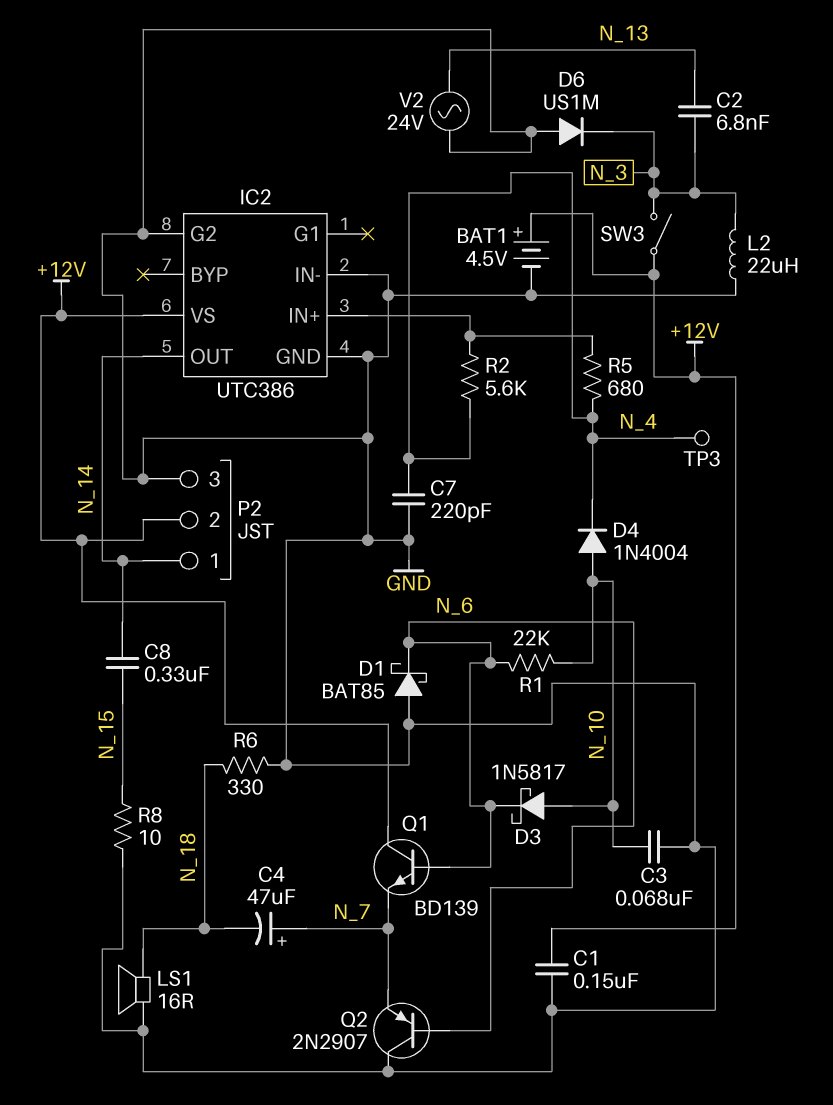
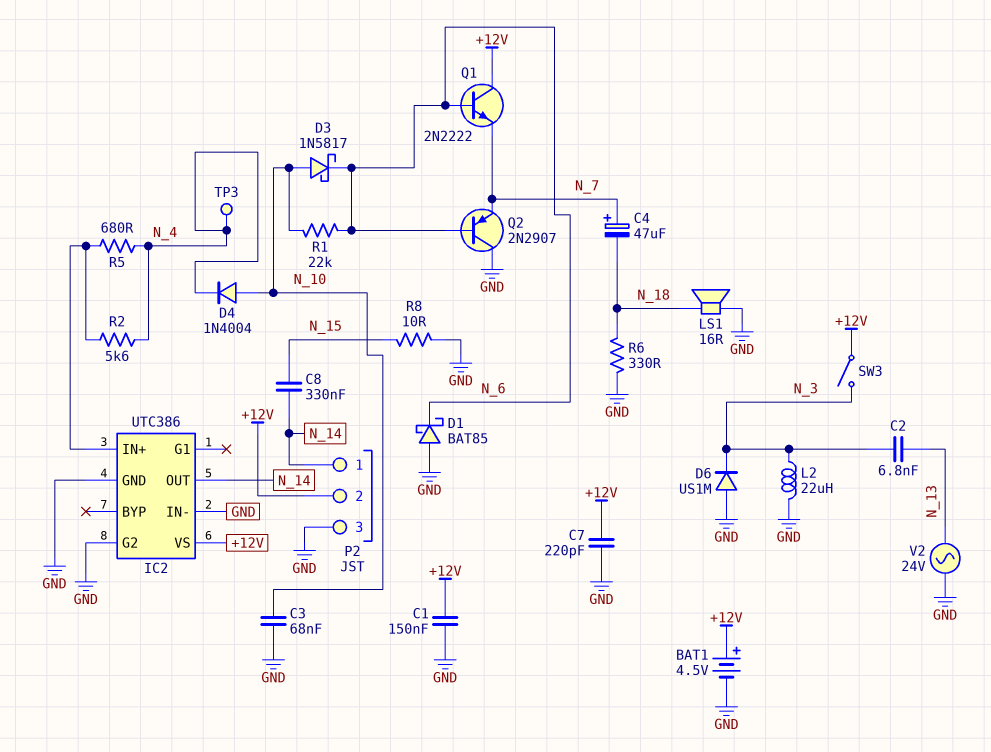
C7: 220pF (GND, N_4) -> 220pF (+12V, GND)
Q1: NPN BD139 (B N_6, C +12V, E N_7) -> NPN 2N2222 (B N_6, C +12V, E N_7)

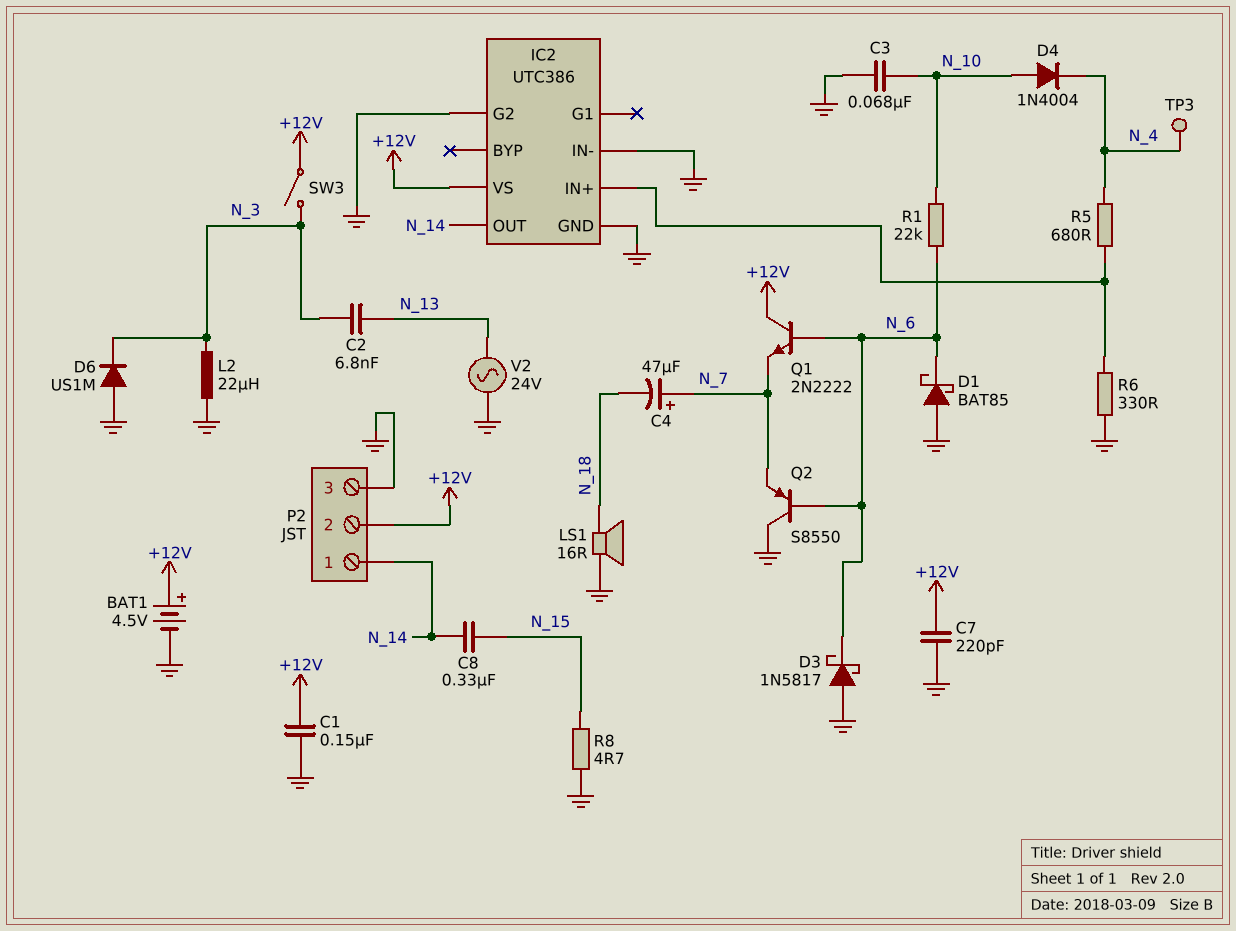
D3: schottky 1N5817 (A N_10, K N_6) -> schottky 1N5817 (A GND, K N_6)
Q2: PNP 2N2907 (B N_6, C GND, E N_7) -> PNP S8550 (B N_6, C GND, E N_7)
R2: 5.6k (IC2/IN+, N_4) -> none
R6: 330 (GND, N_18) -> 330 (GND, IC2/IN+)
R8: 10 (GND, N_15) -> 4.7 (GND, N_15)

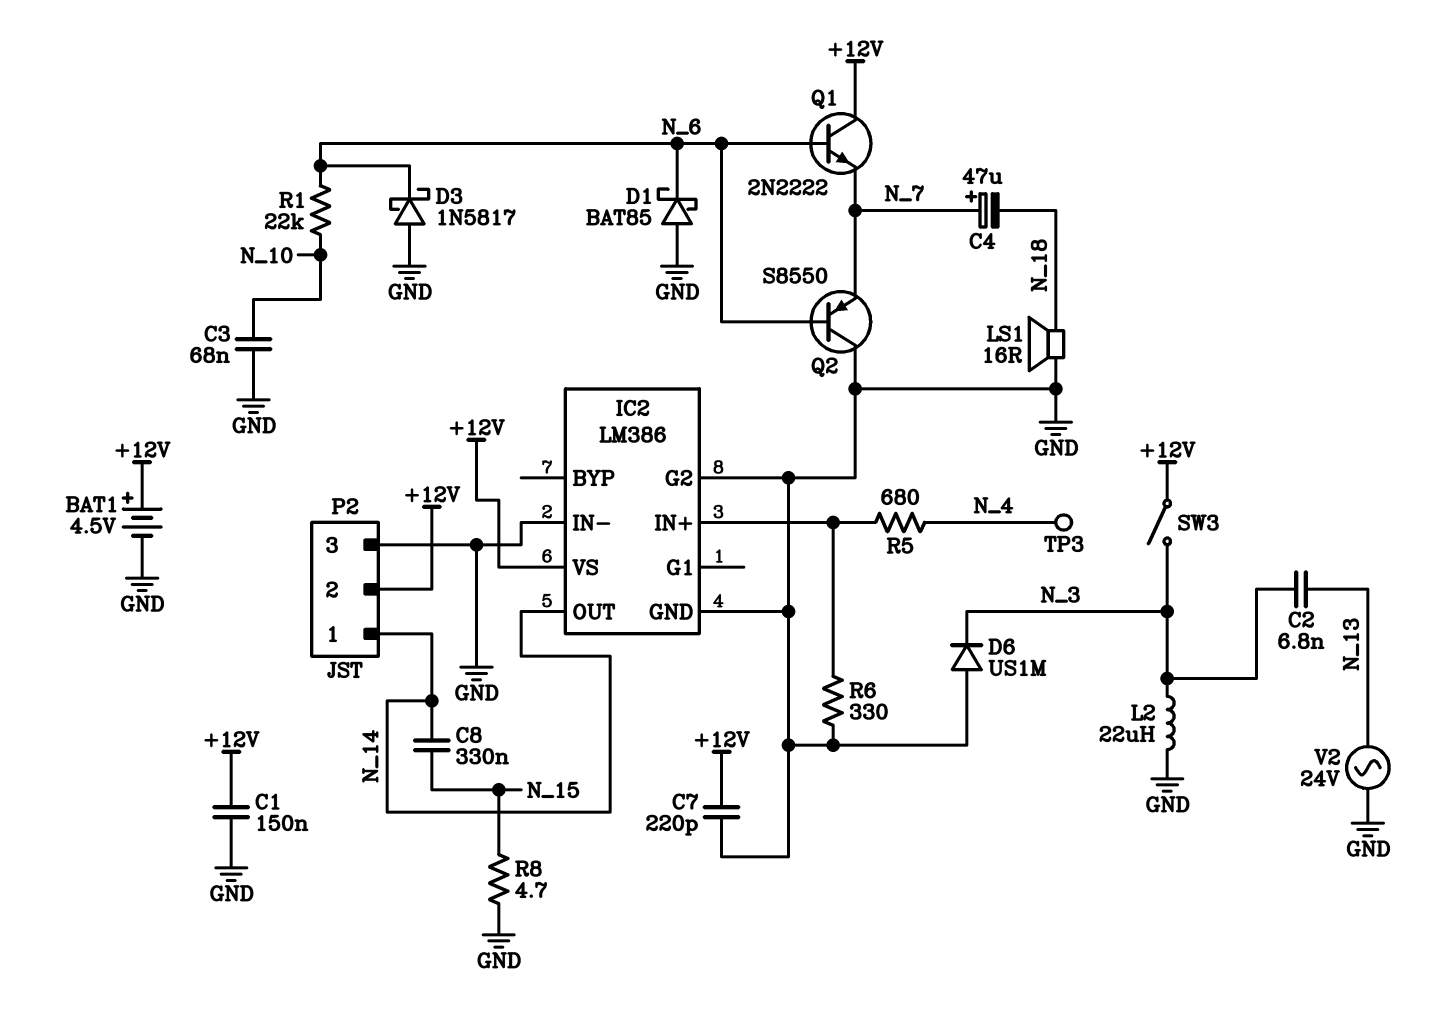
D4: diode 1N4004 (A N_10, K N_4) -> none
IC2: UTC386 -> LM386

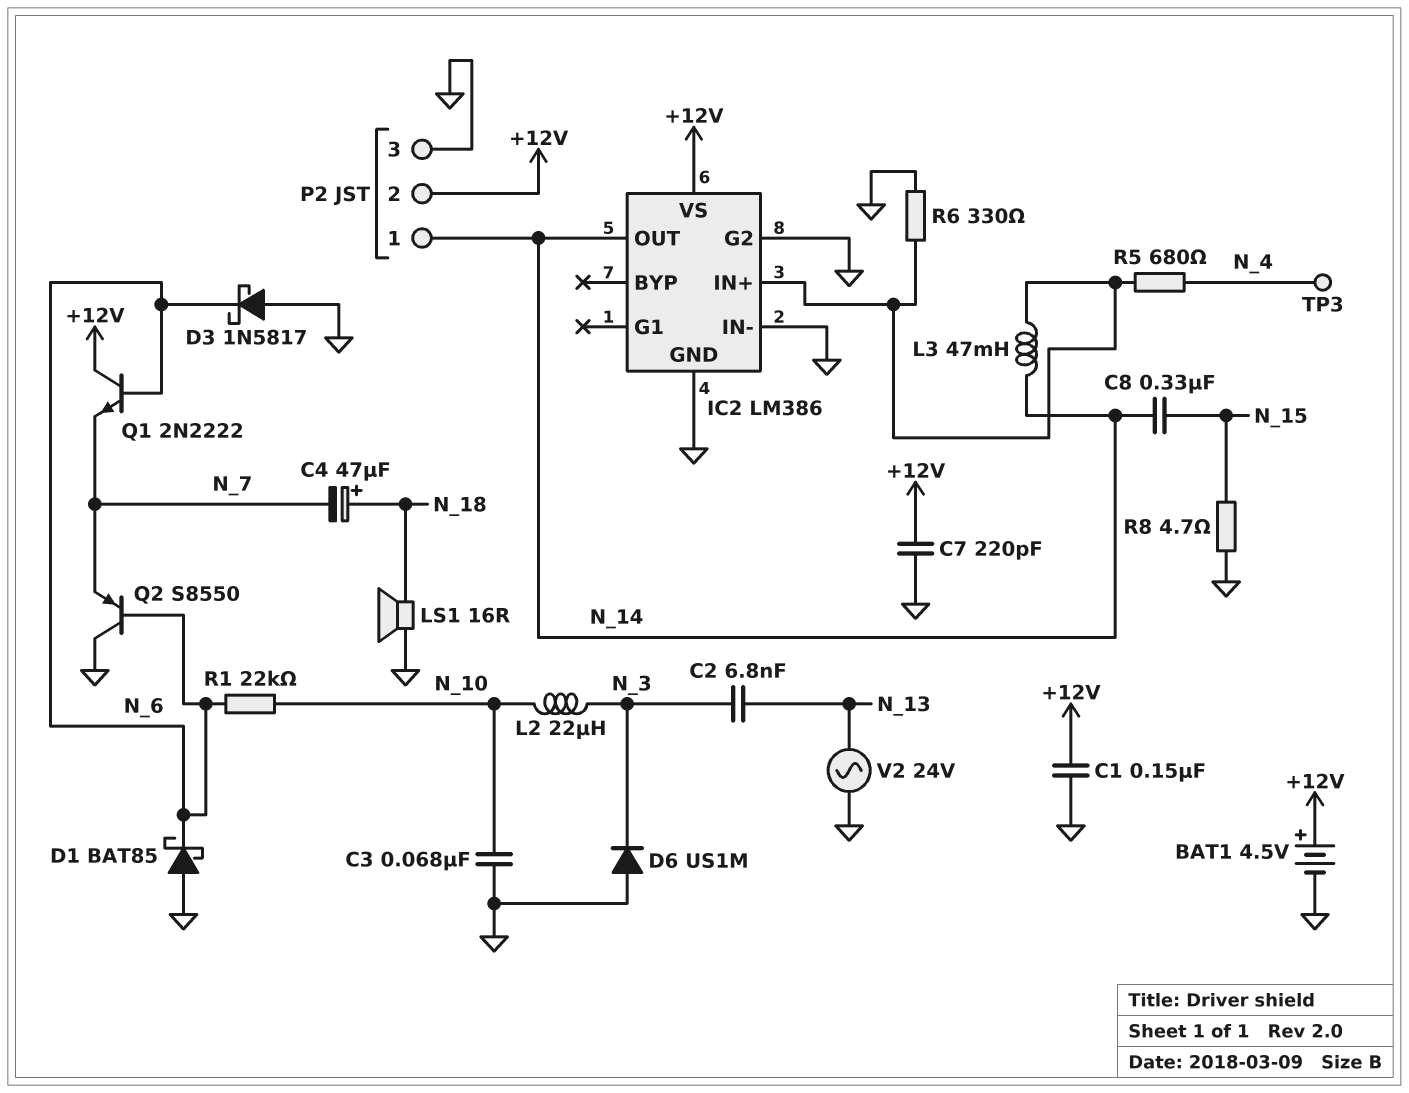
C4: 47uF (plus N_7, minus N_18) -> 47uF (plus N_18, minus N_7)
L2: 22uH (GND, N_3) -> 22uH (N_3, N_10)
L3: none -> 47mH (IC2/IN+, N_14)
SW3: switch (+12V, N_3) -> none

